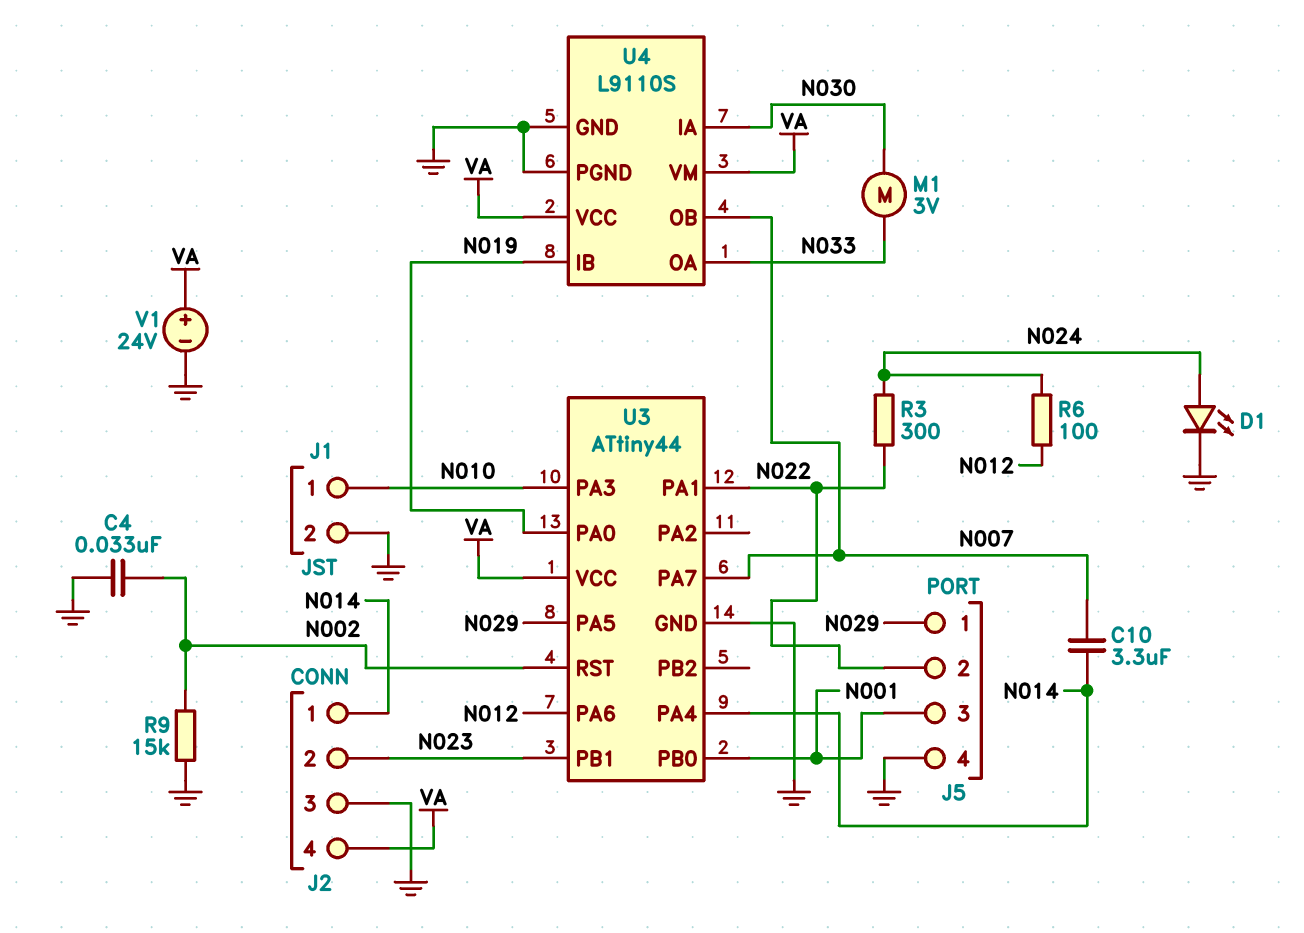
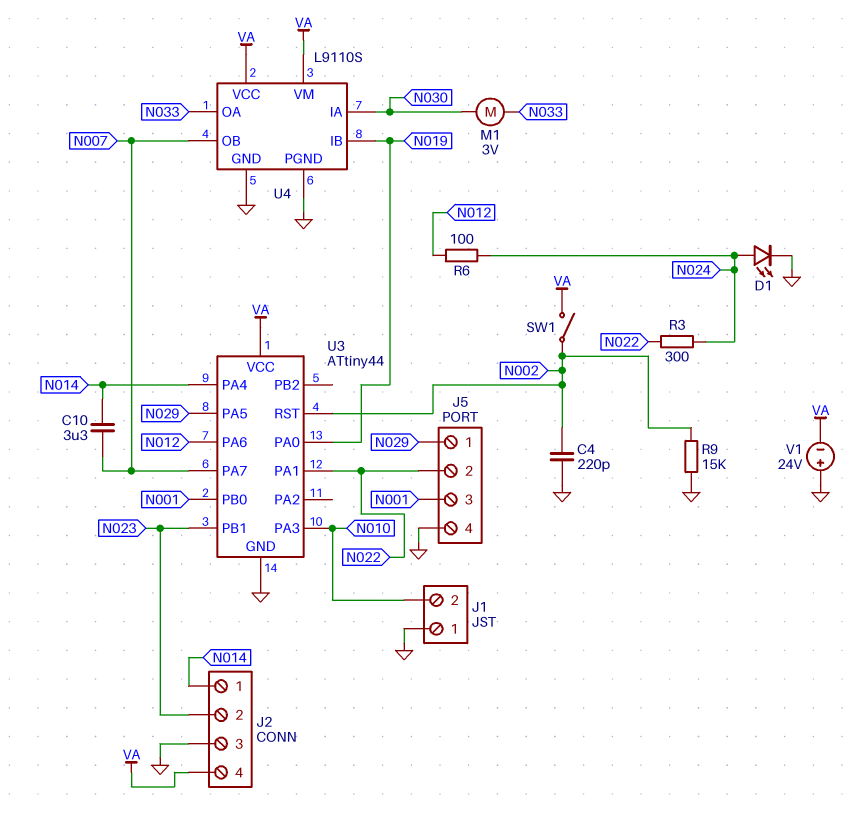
C4: 33nF (GND, N002) -> 220pF (GND, N002)
J1 pin 1: N010 -> GND
J1 pin 2: GND -> N010
SW1: none -> switch (N002, VA)
V1: 24V (plus VA, minus GND) -> 24V (plus GND, minus VA)

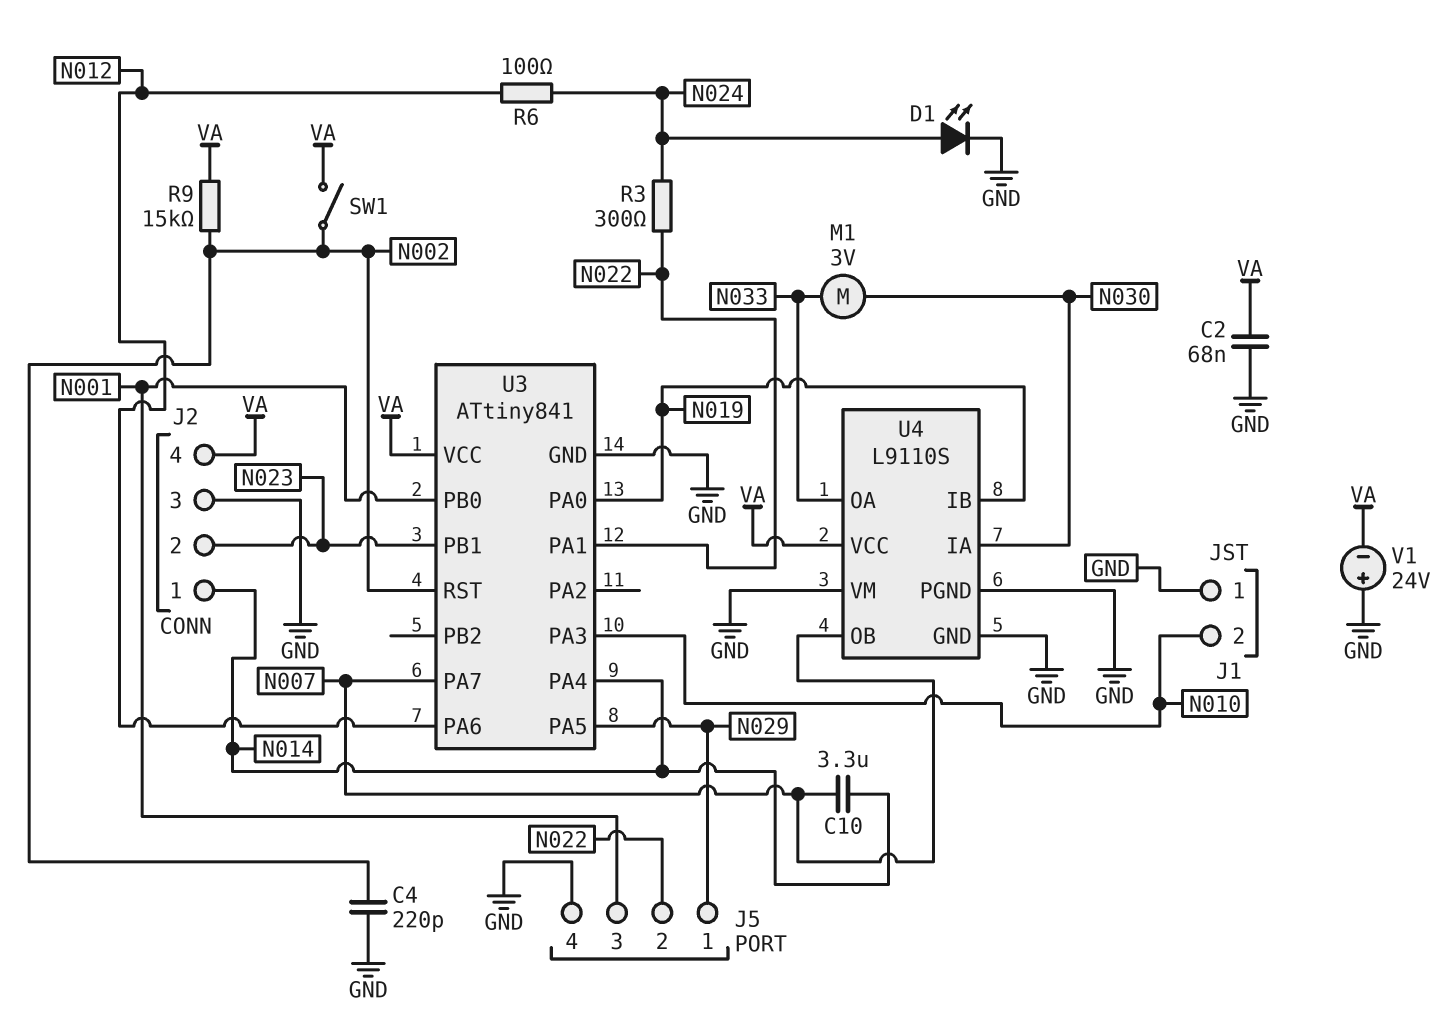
C2: none -> 68nF (GND, VA)
R9: 15k (GND, N002) -> 15k (N002, VA)
U3: ATtiny44 -> ATtiny841
U4 pin VM: VA -> GND

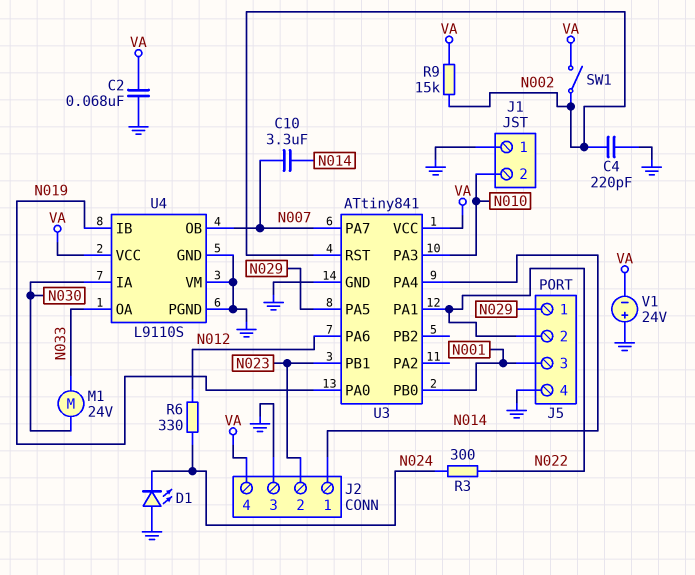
D1: LED (A N024, K GND) -> LED (A GND, K N024)
M1: motor 3V (N030, N033) -> motor 24V (N030, N033)
R6: 100 (N012, N024) -> 330 (N012, N024)

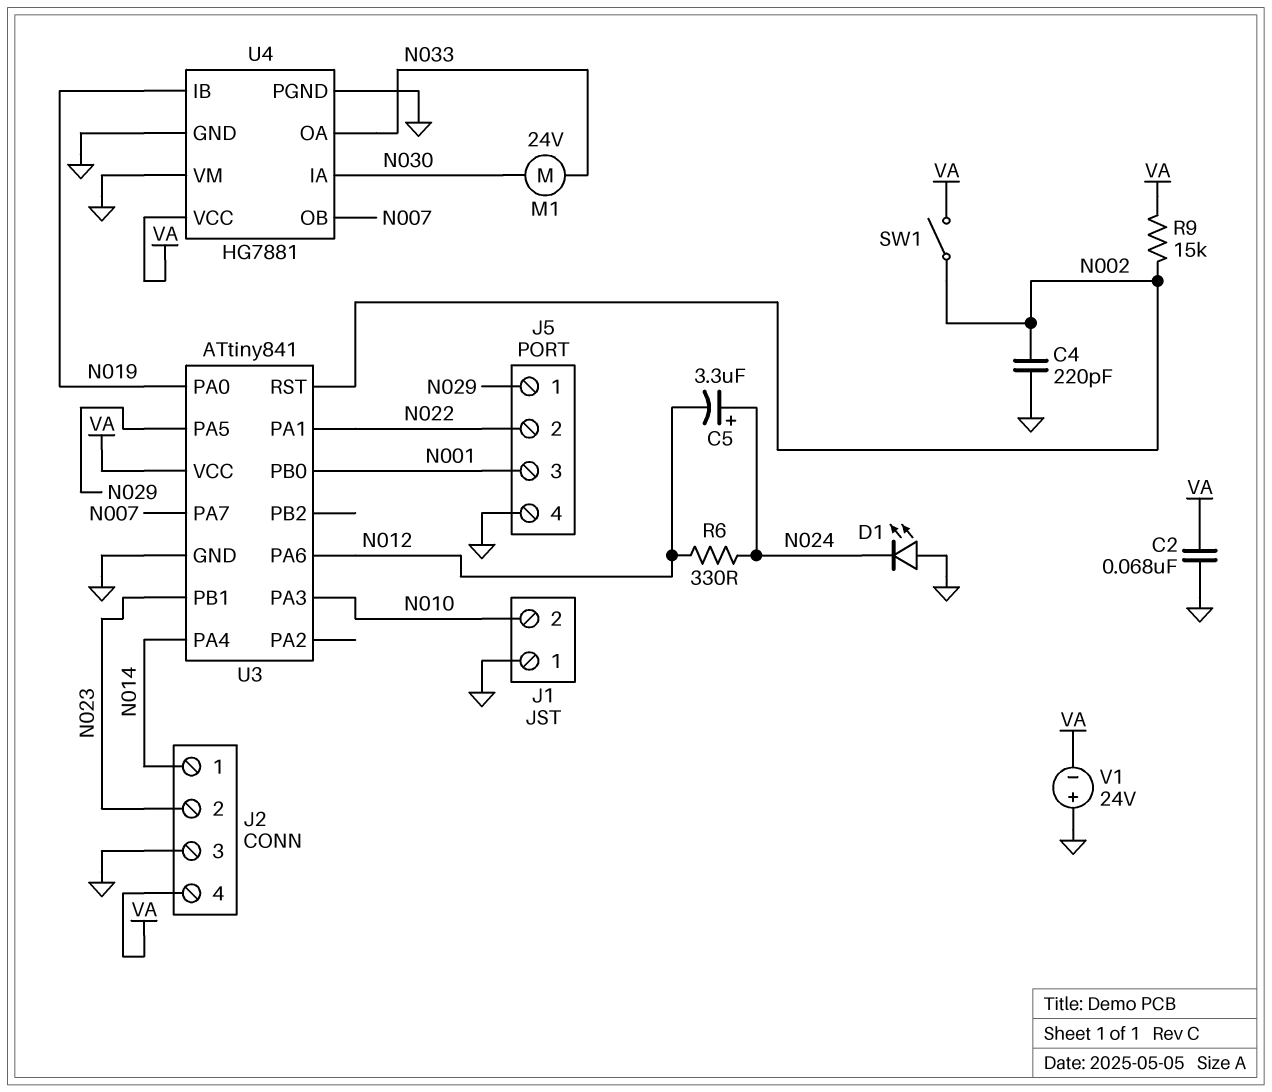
C5: none -> 3.3uF (plus N024, minus N012)
C10: 3.3uF (N007, N014) -> none
R3: 300 (N022, N024) -> none
U4: L9110S -> HG7881

